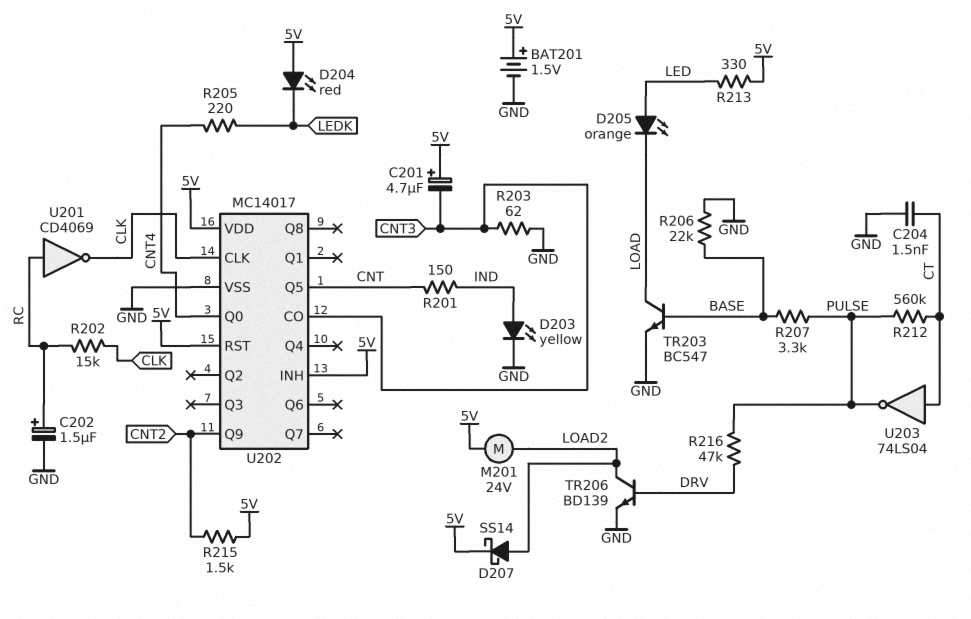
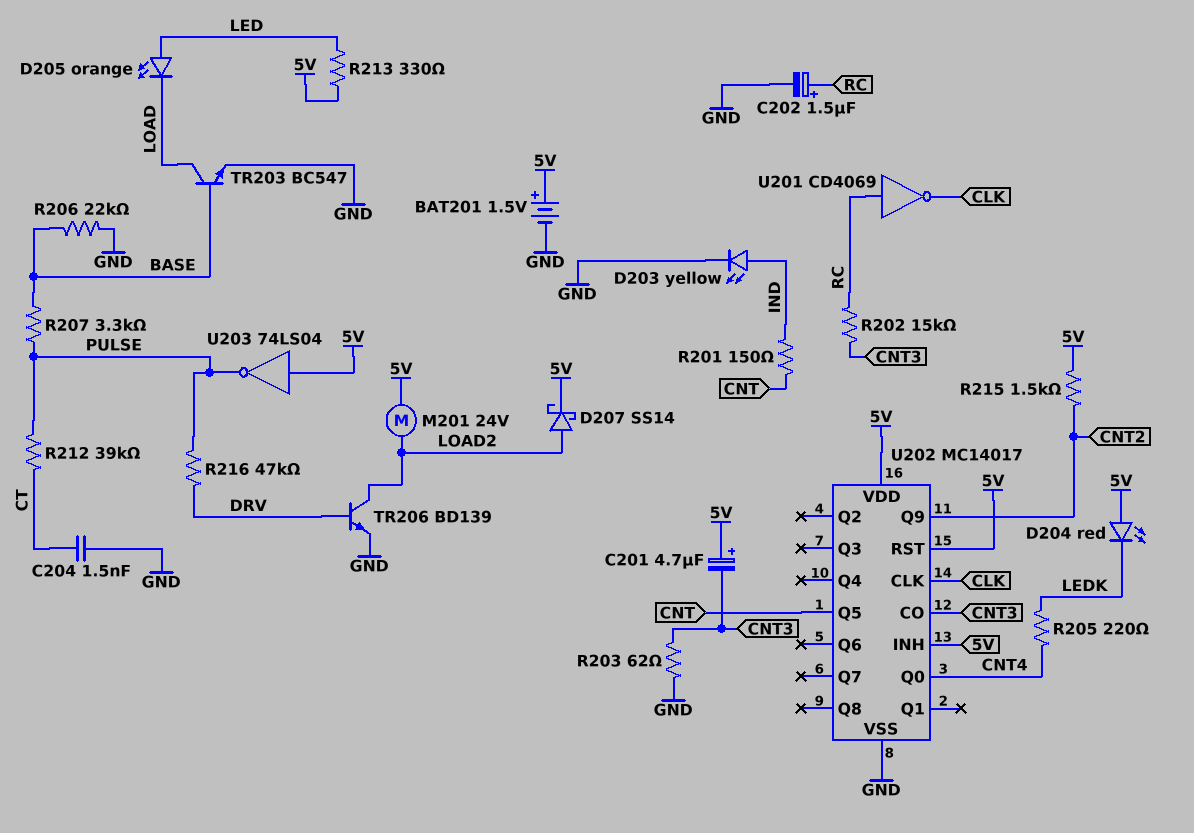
R202: 15k (CLK, RC) -> 15k (CNT3, RC)
R212: 560k (CT, PULSE) -> 39k (CT, PULSE)
U203: NOT 74LS04 (in CT, out PULSE) -> NOT 74LS04 (in 5V, out PULSE)

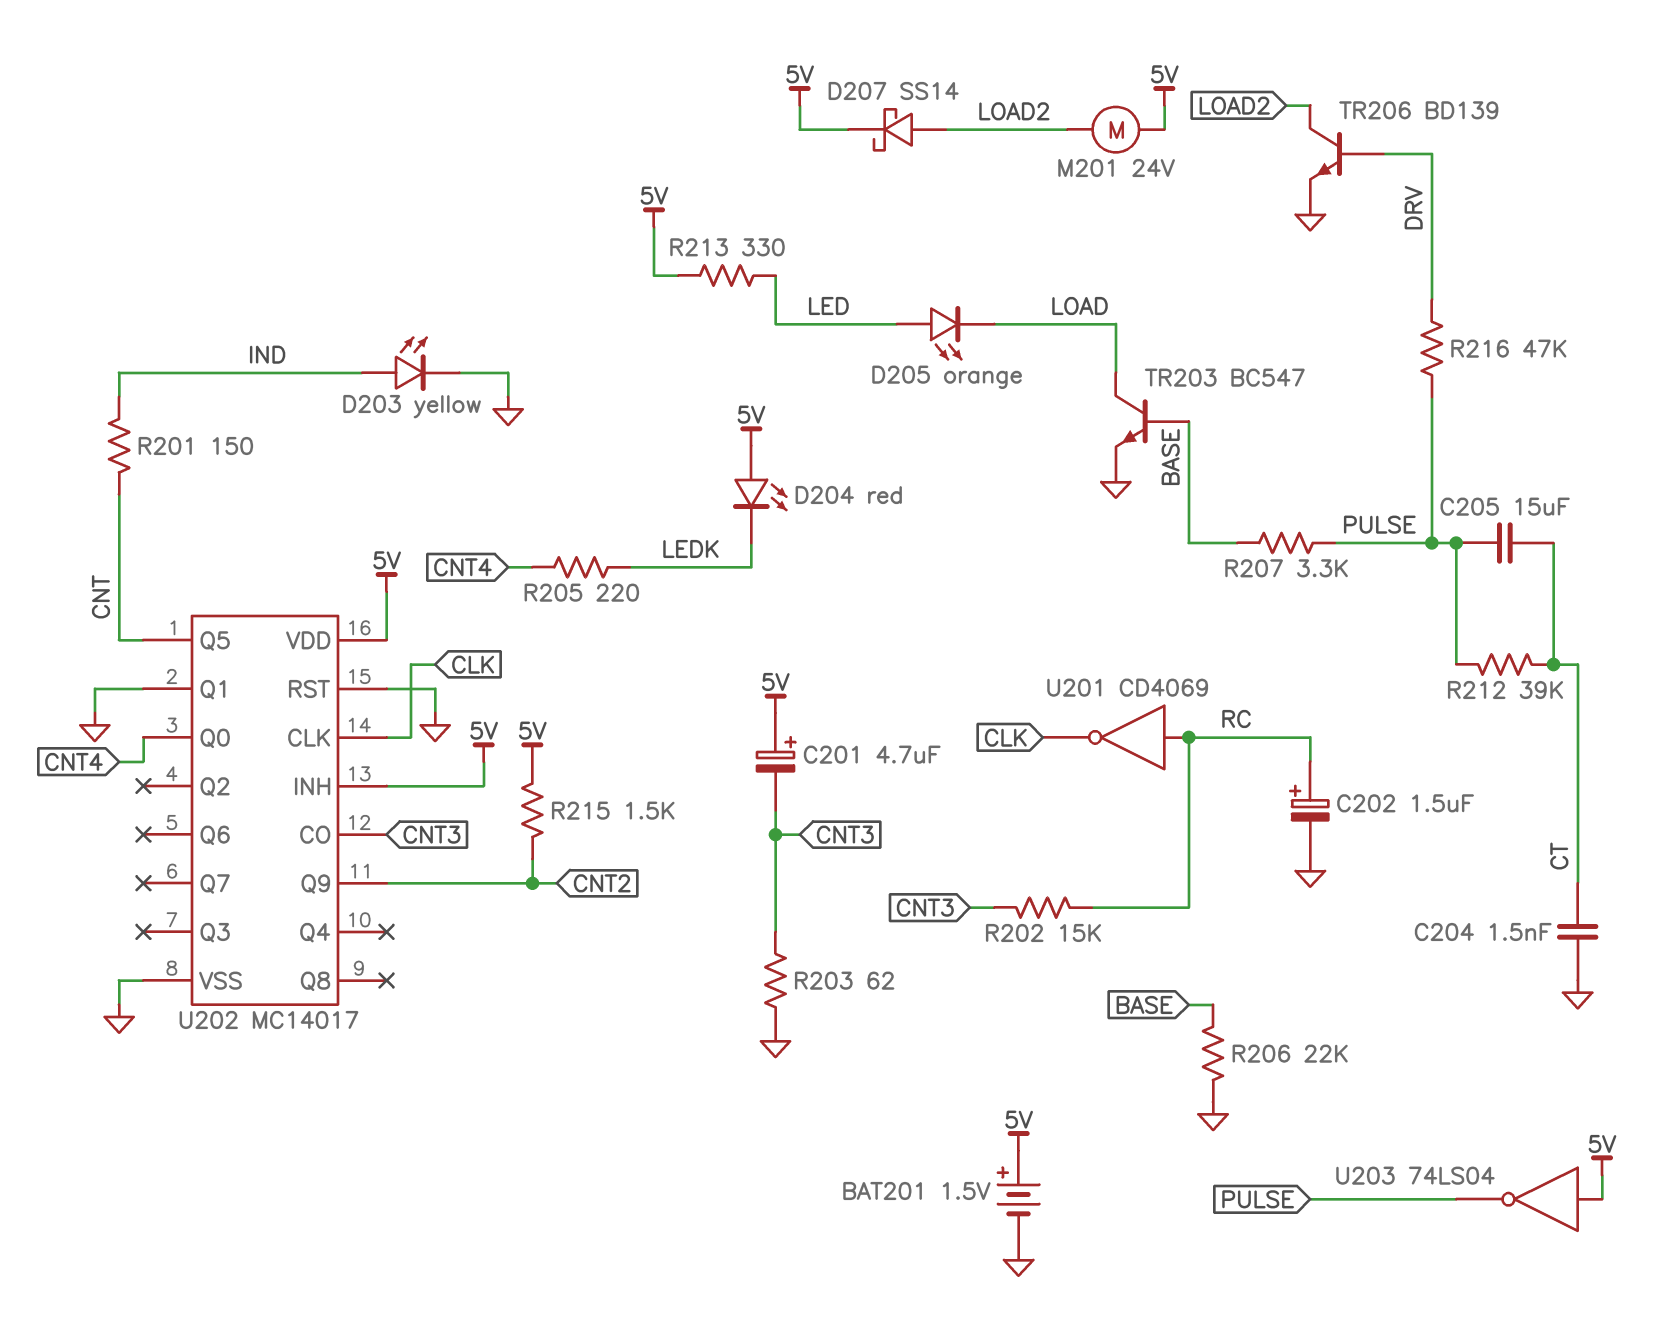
C205: none -> 15uF (CT, PULSE)
U202 pin Q1: none -> GND
U202 pin RST: 5V -> GND

